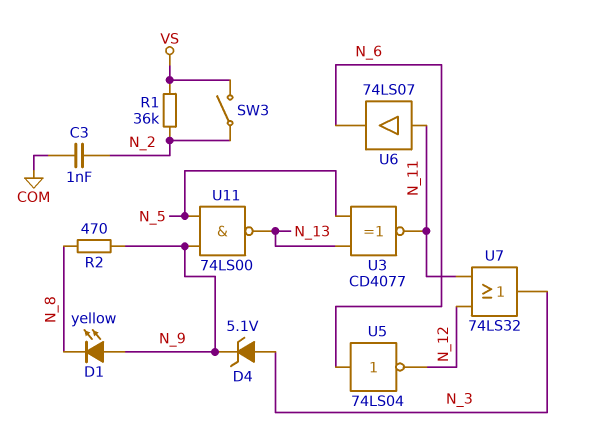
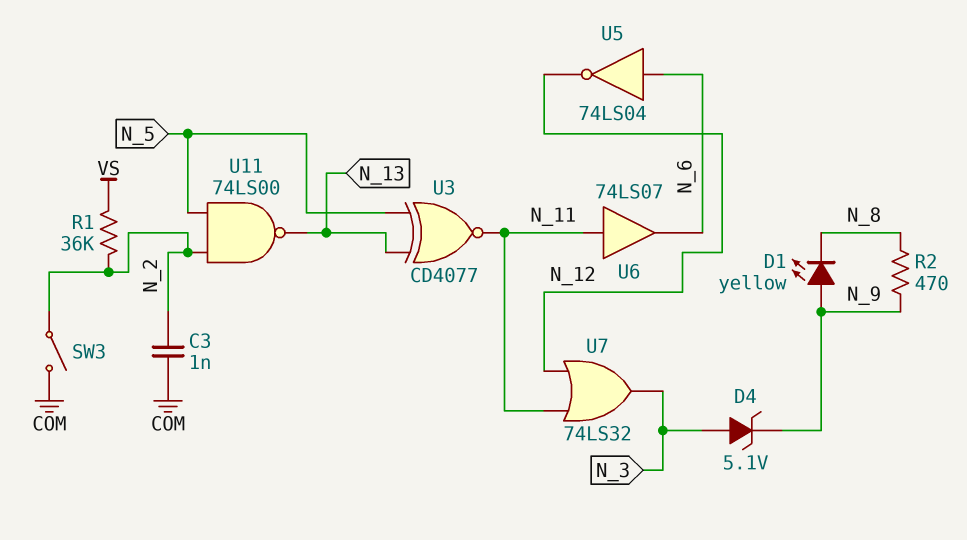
SW3: switch (N_2, VS) -> switch (COM, N_2)
U11: NAND 74LS00 (in N_5, in N_9, out N_13) -> NAND 74LS00 (in N_2, in N_5, out N_13)

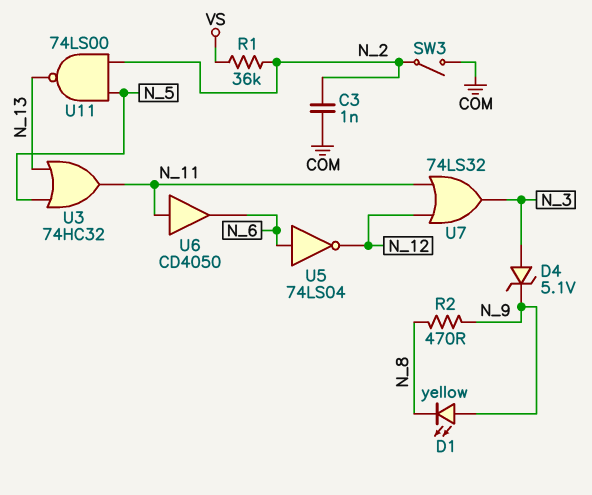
U3: XNOR CD4077 (in N_5, in N_13, out N_11) -> OR 74HC32 (in N_5, in N_13, out N_11)
U6: buffer 74LS07 (in N_11, out N_6) -> buffer CD4050 (in N_11, out N_6)

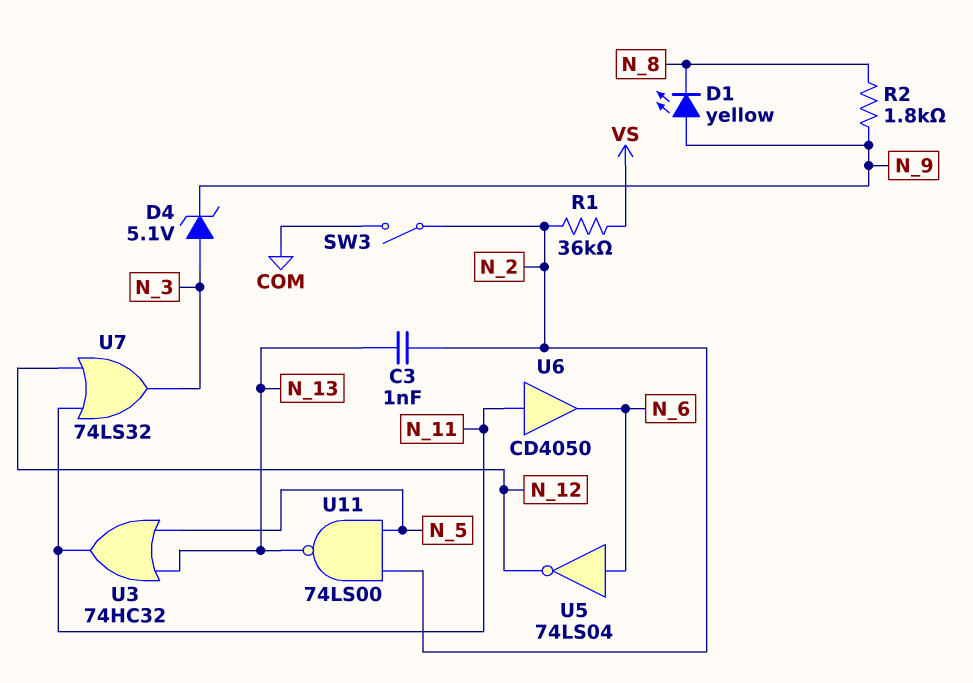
C3: 1nF (COM, N_2) -> 1nF (N_2, N_13)
R2: 470 (N_8, N_9) -> 1.8k (N_8, N_9)

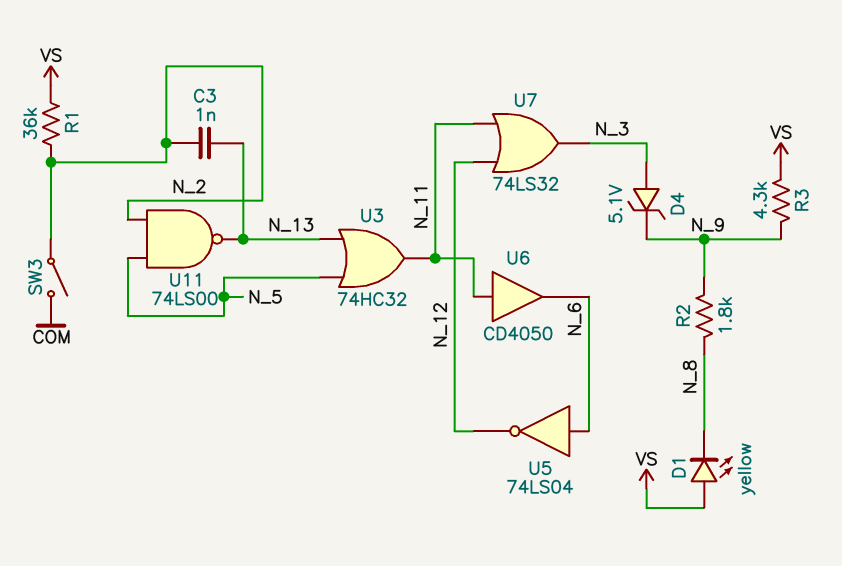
D1: LED yellow (A N_9, K N_8) -> LED yellow (A VS, K N_8)
R3: none -> 4.3k (N_9, VS)

